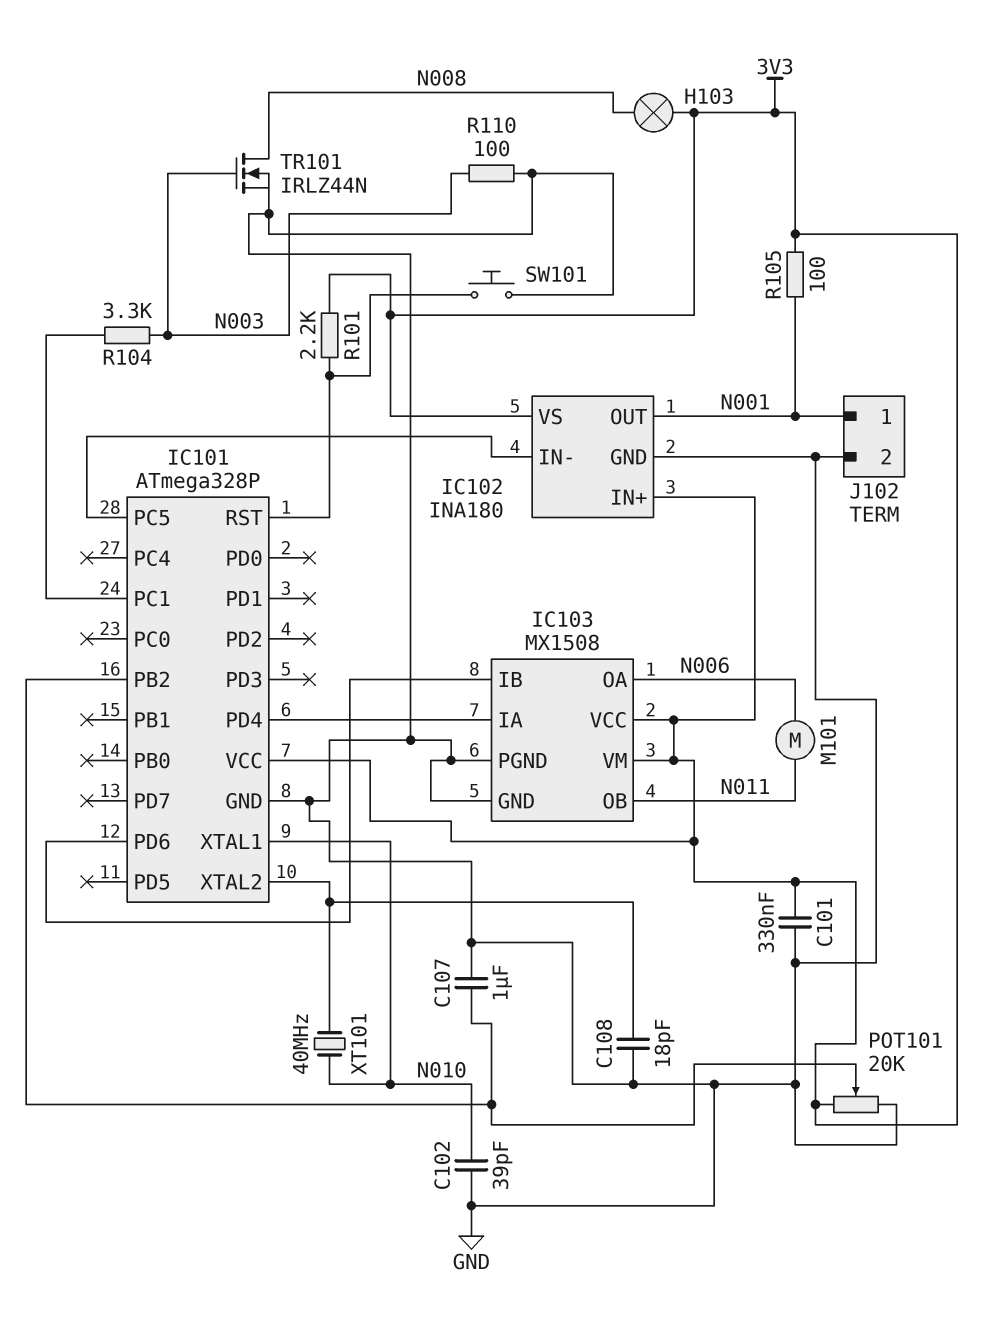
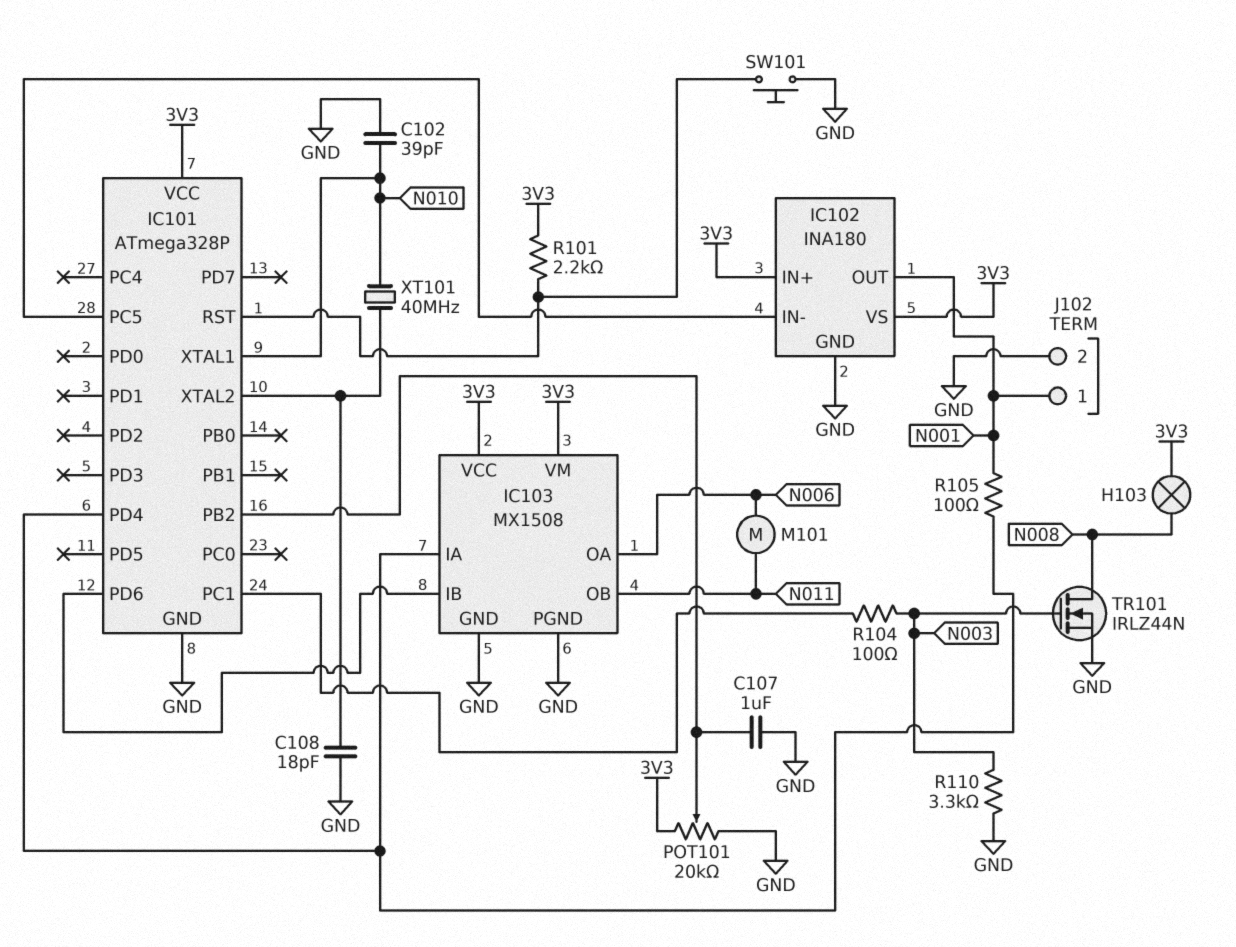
C101: 330nF (3V3, GND) -> none
R104: 3.3k (IC101/PC1, N003) -> 100 (IC101/PC1, N003)
R105: 100 (3V3, N001) -> 100 (IC101/PD4, N001)
R110: 100 (GND, N003) -> 3.3k (GND, N003)

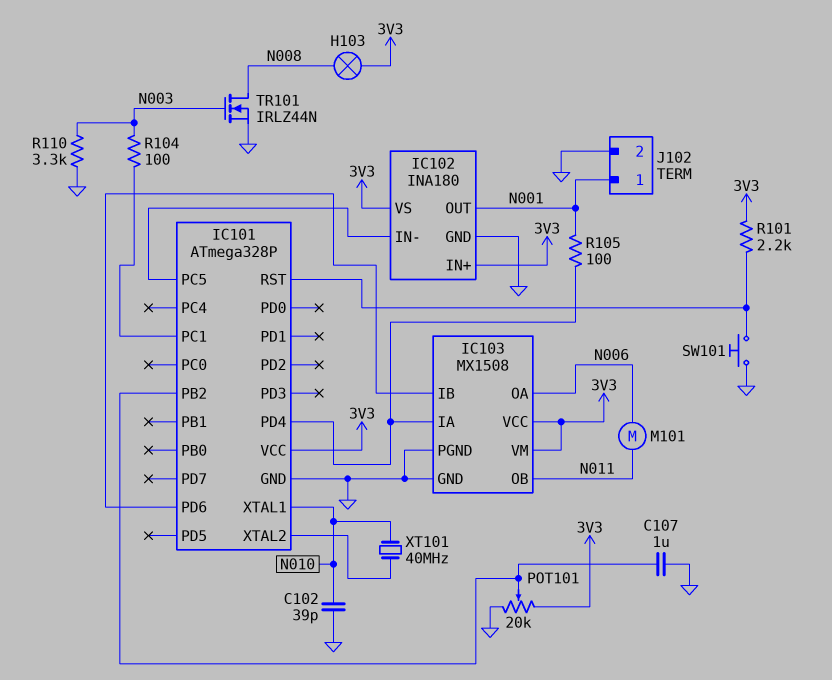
C108: 18pF (GND, IC101/XTAL2) -> none

